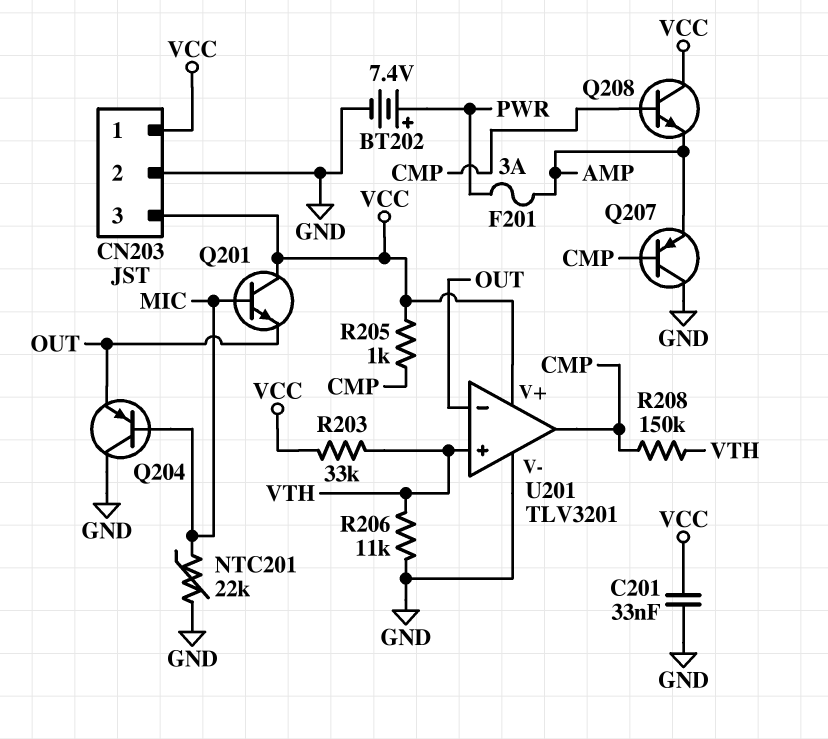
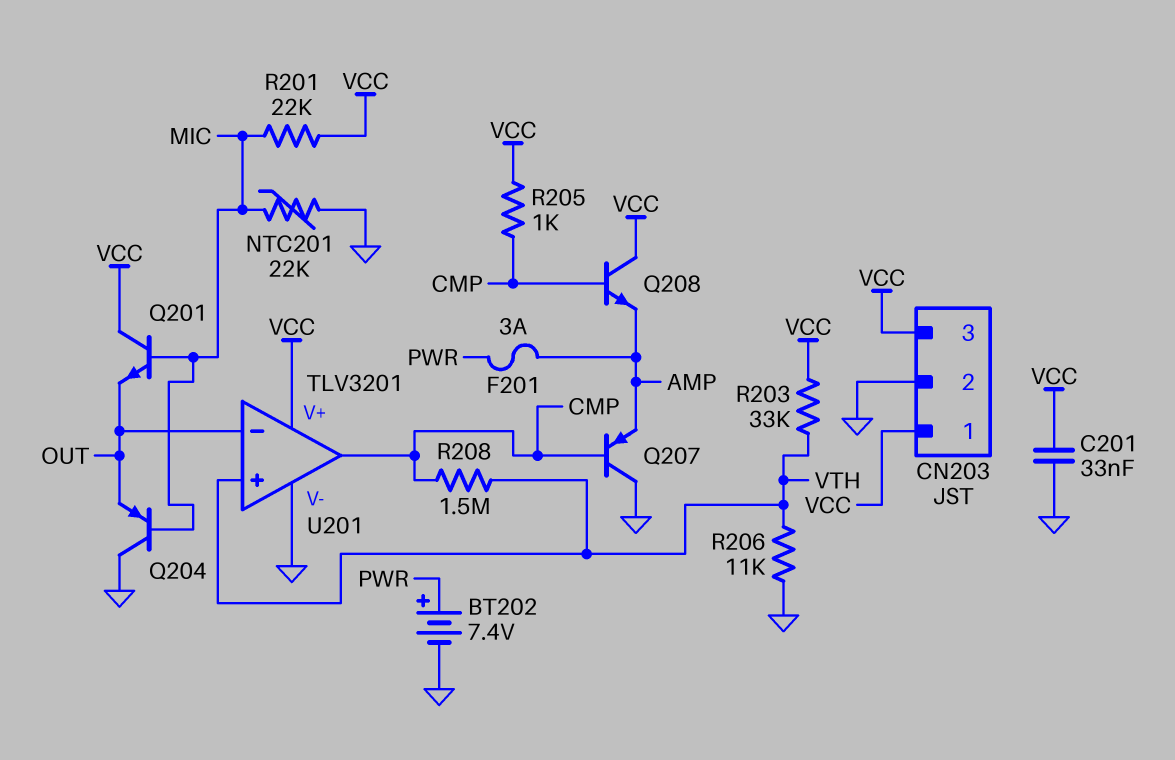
R201: none -> 22k (MIC, VCC)
R208: 150k (CMP, VTH) -> 1.5M (CMP, VTH)

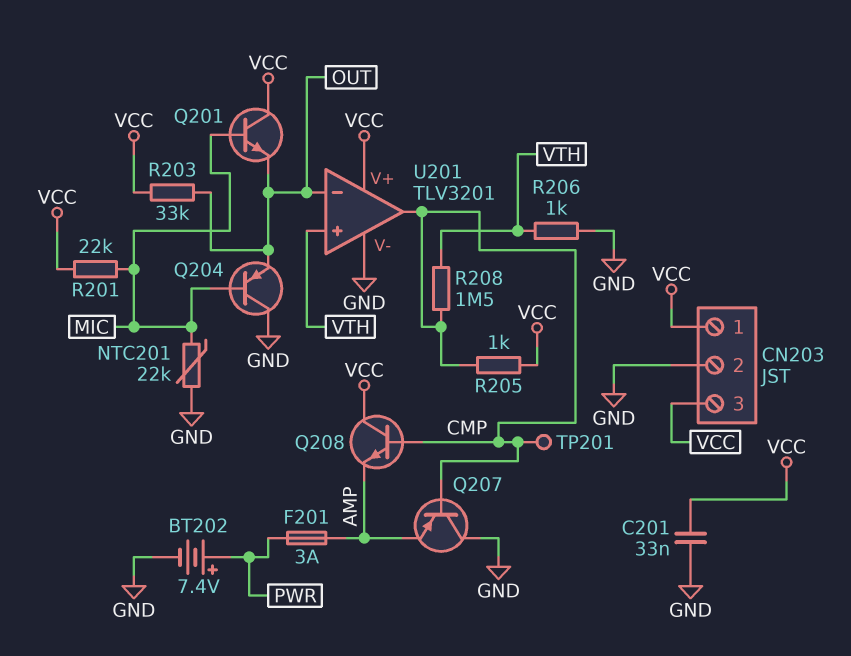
R203: 33k (VCC, VTH) -> 33k (OUT, VCC)
R206: 11k (GND, VTH) -> 1k (GND, VTH)
TP201: none -> test point (CMP)

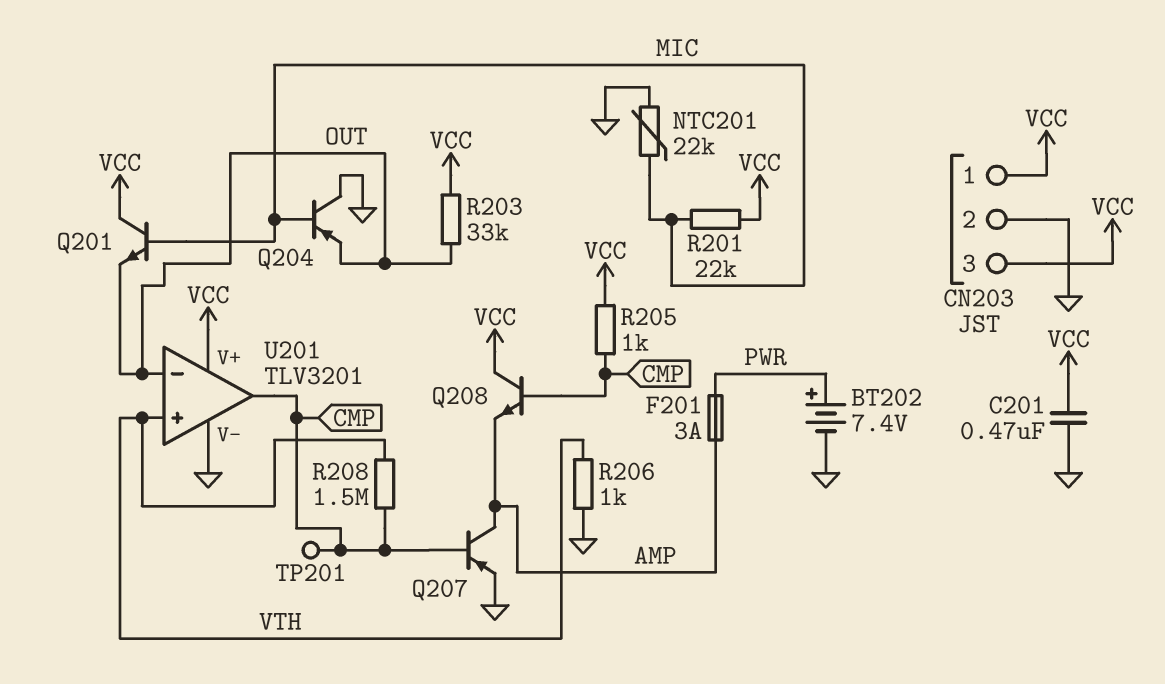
C201: 33nF (GND, VCC) -> 470nF (GND, VCC)
Q207: PNP (B CMP, C GND, E AMP) -> PNP (B CMP, C AMP, E GND)

